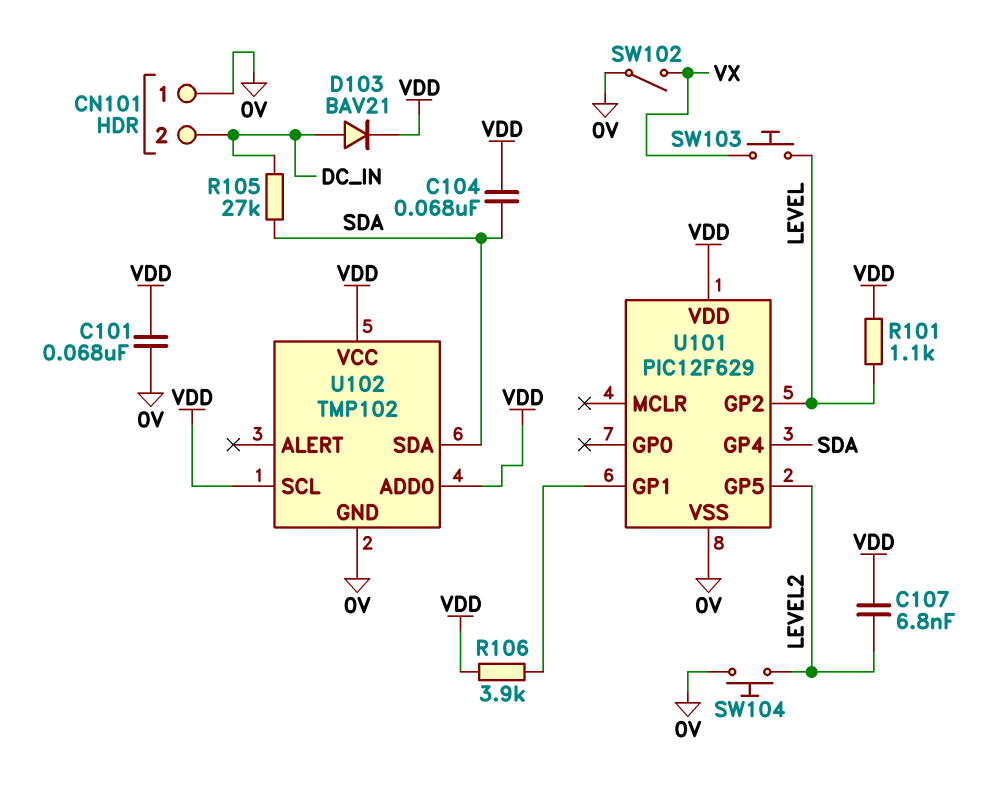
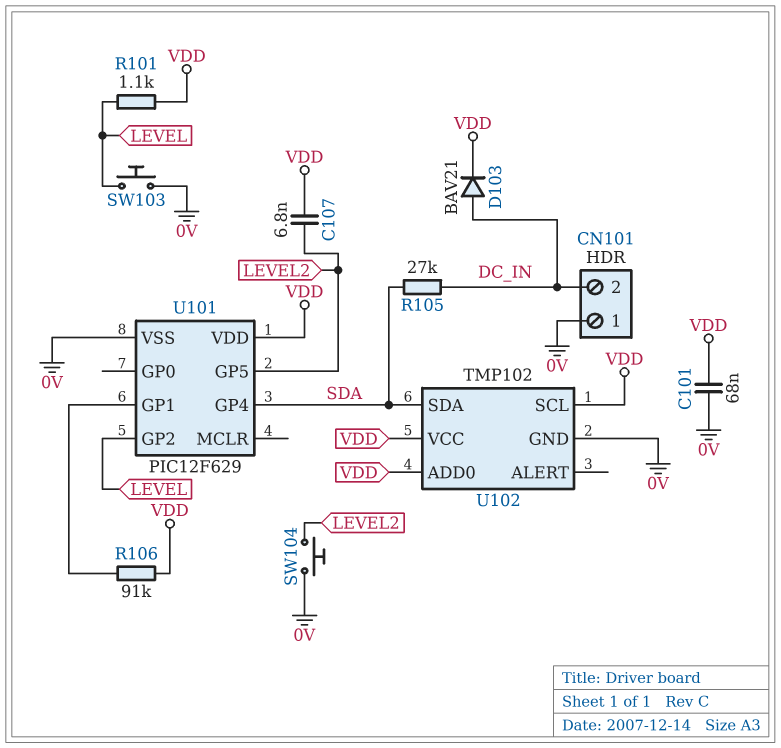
C104: 68nF (SDA, VDD) -> none
R106: 3.9k (U101/GP1, VDD) -> 91k (U101/GP1, VDD)
SW102: switch (0V, VX) -> none
SW103: button (LEVEL, VX) -> button (0V, LEVEL)

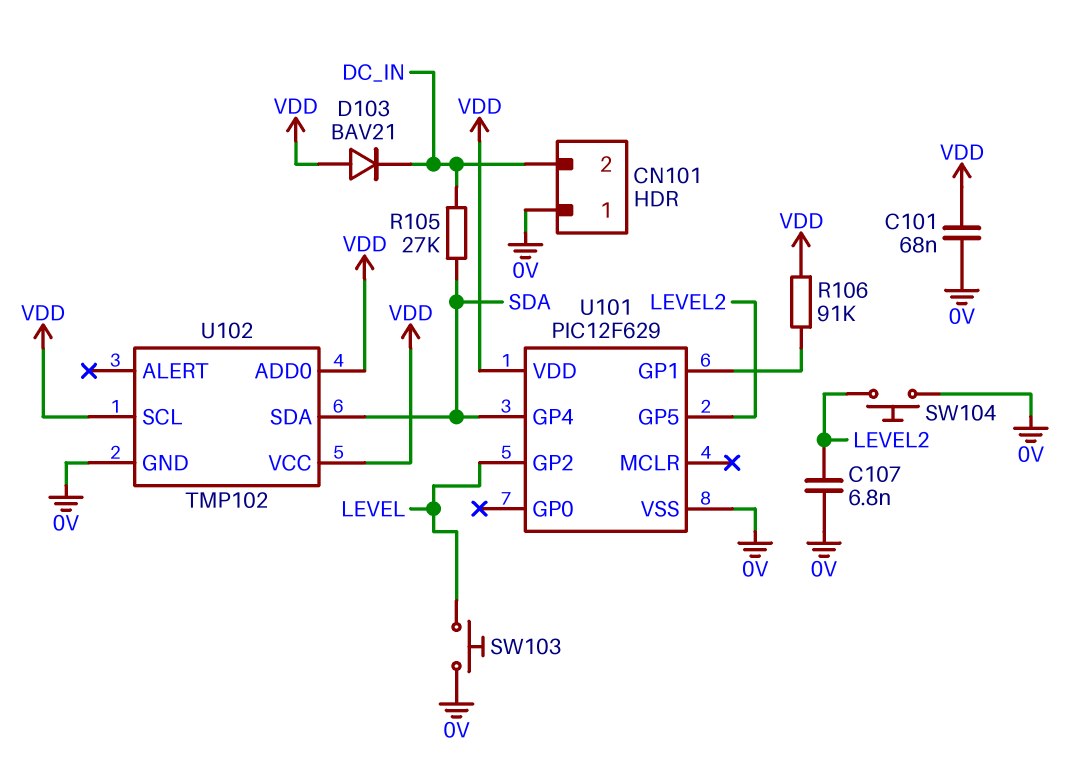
C107: 6.8nF (LEVEL2, VDD) -> 6.8nF (0V, LEVEL2)
D103: diode BAV21 (A DC_IN, K VDD) -> diode BAV21 (A VDD, K DC_IN)
R101: 1.1k (LEVEL, VDD) -> none

